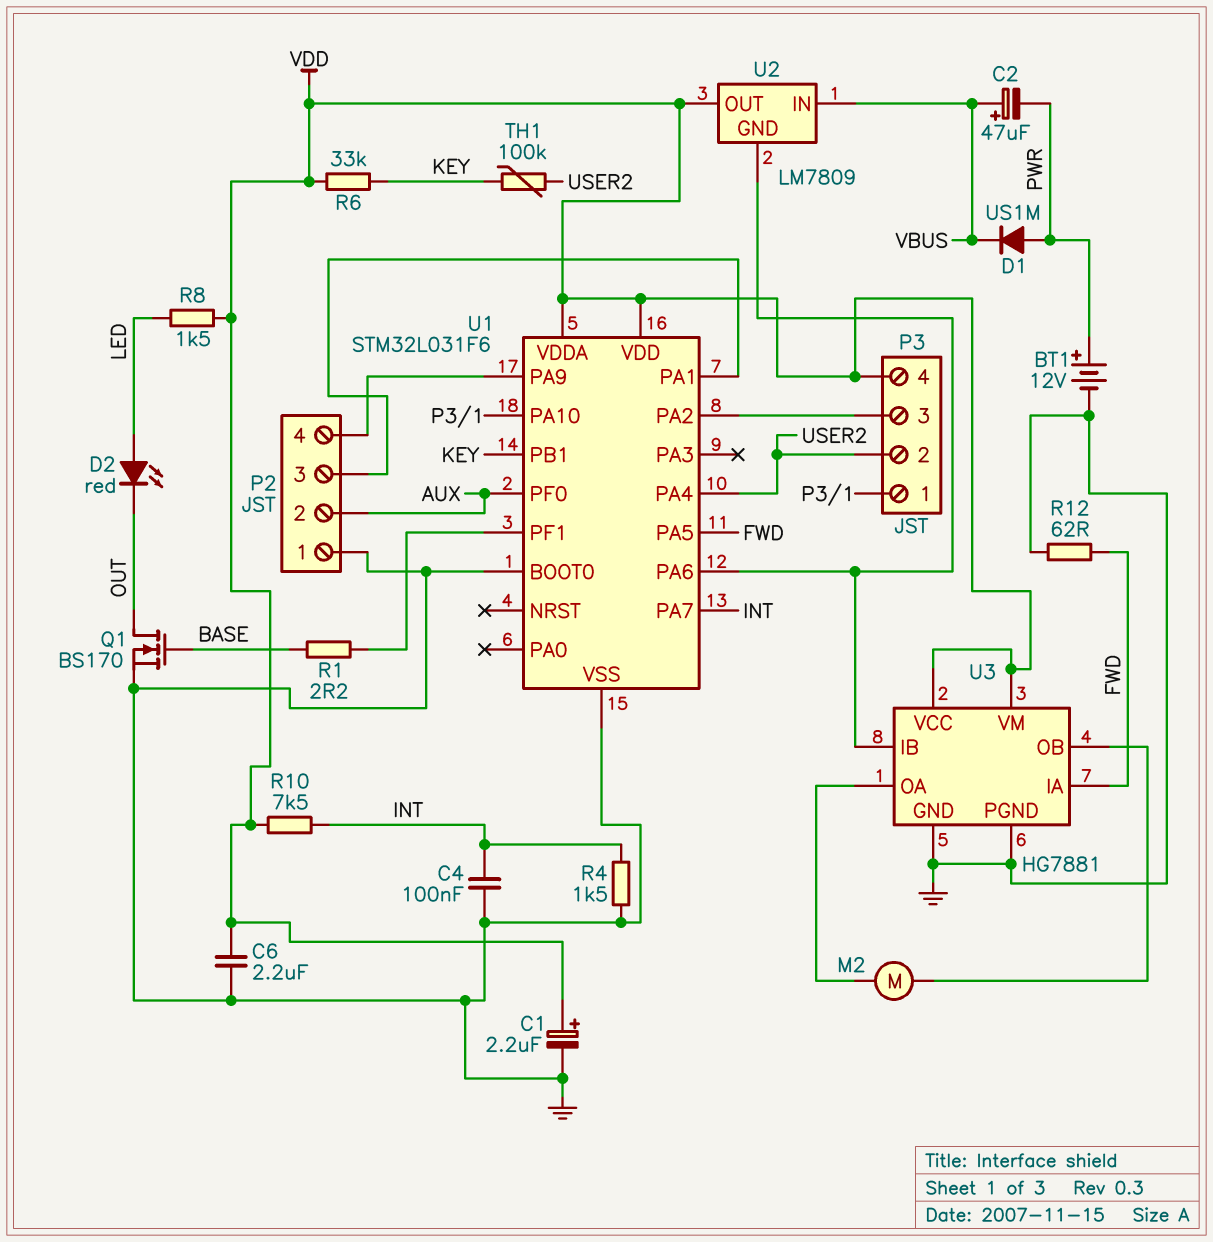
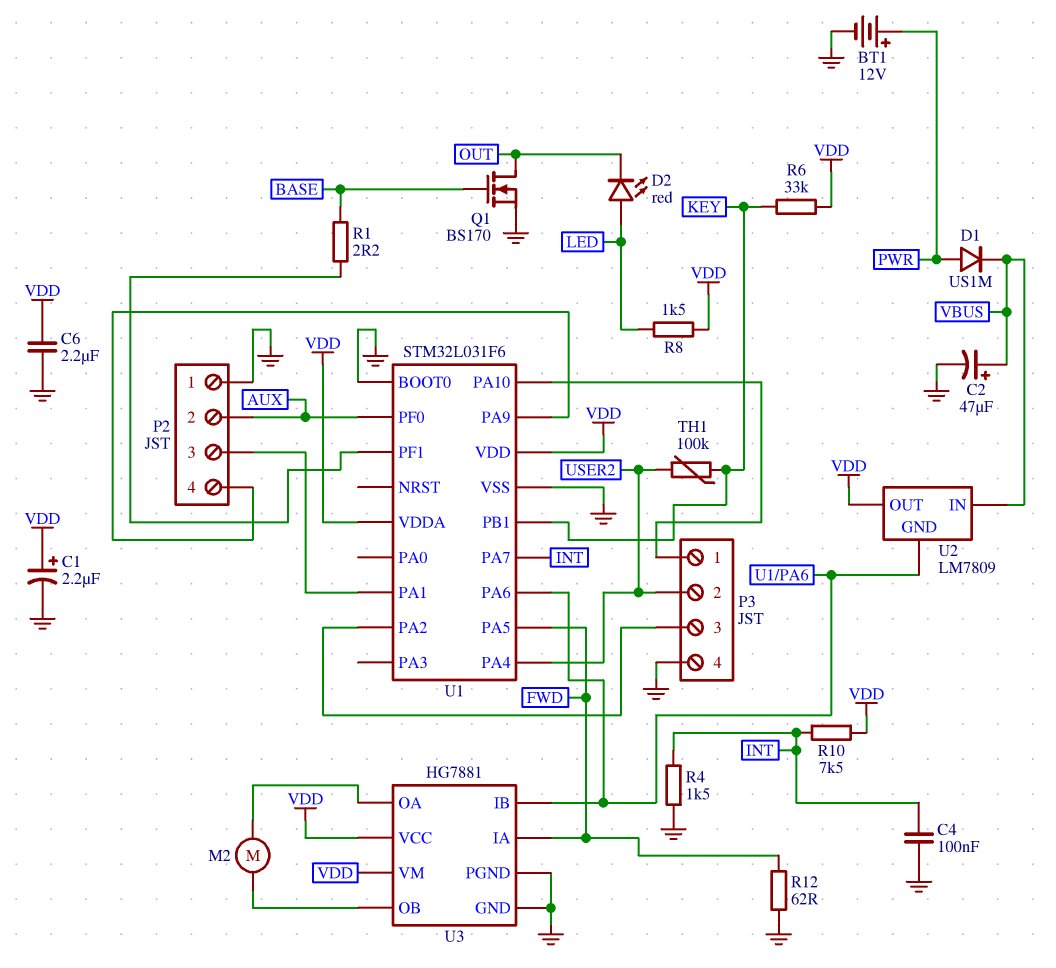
C2: 47uF (plus VBUS, minus PWR) -> 47uF (plus VBUS, minus GND)
P3 pin 4: VDD -> GND

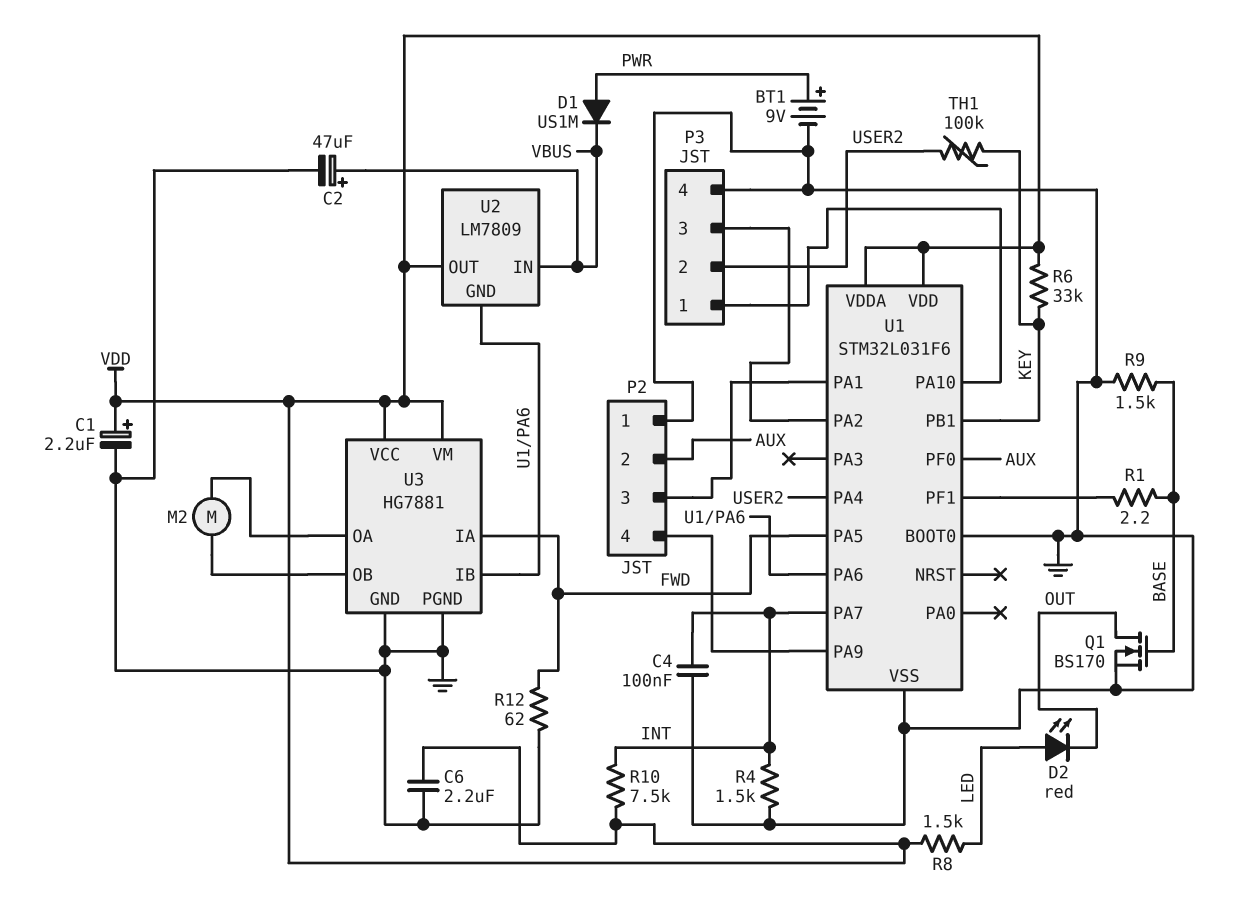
BT1: 12V (plus PWR, minus GND) -> 9V (plus PWR, minus GND)
R9: none -> 1.5k (BASE, GND)

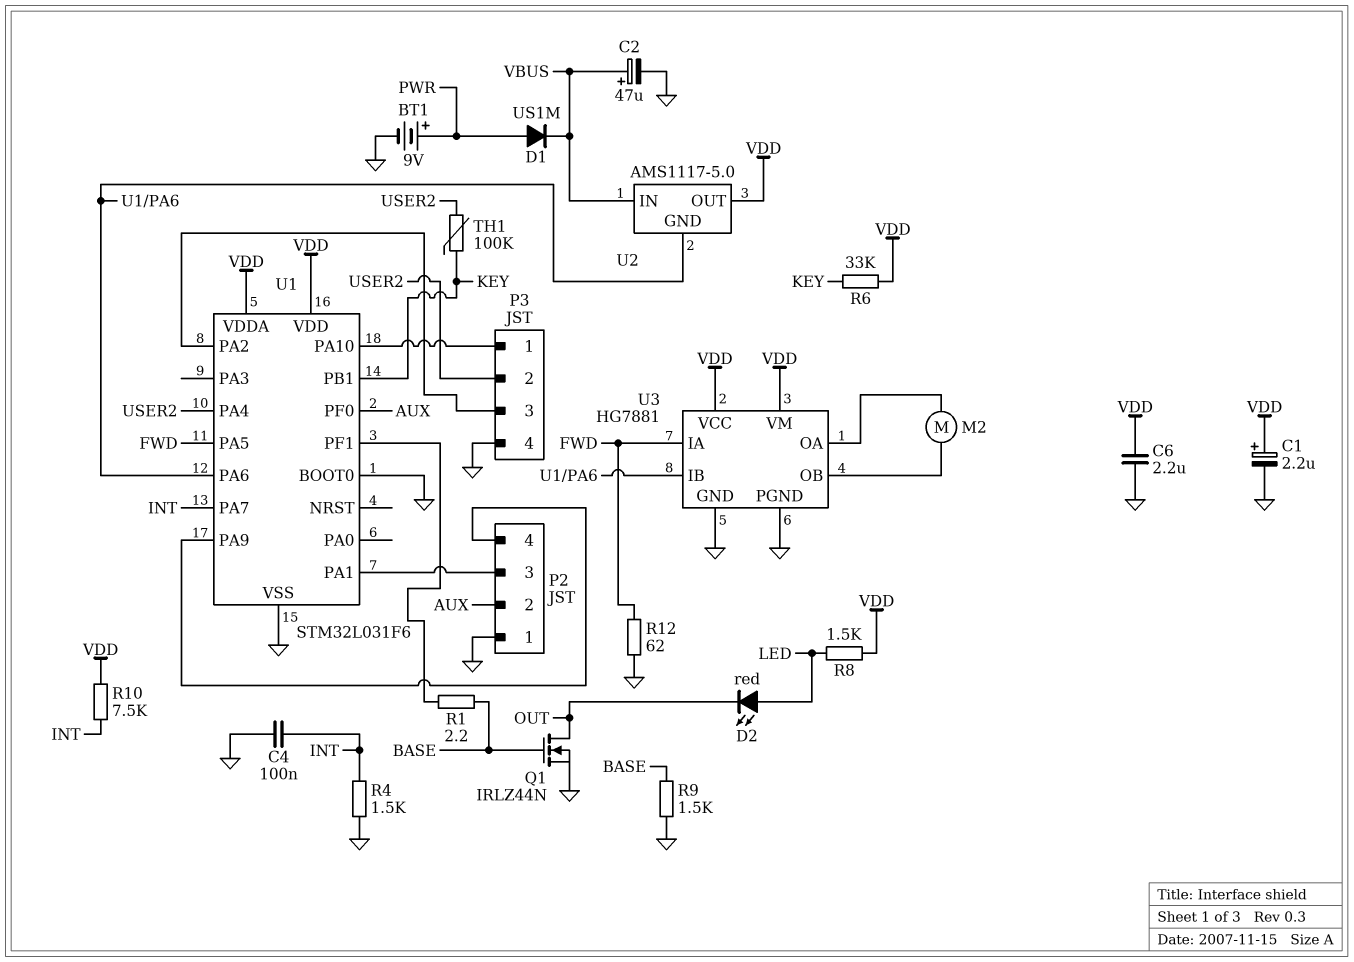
Q1: NMOS BS170 (G BASE, D OUT, S GND) -> NMOS IRLZ44N (G BASE, D OUT, S GND)
U2: LM7809 -> AMS1117-5.0

